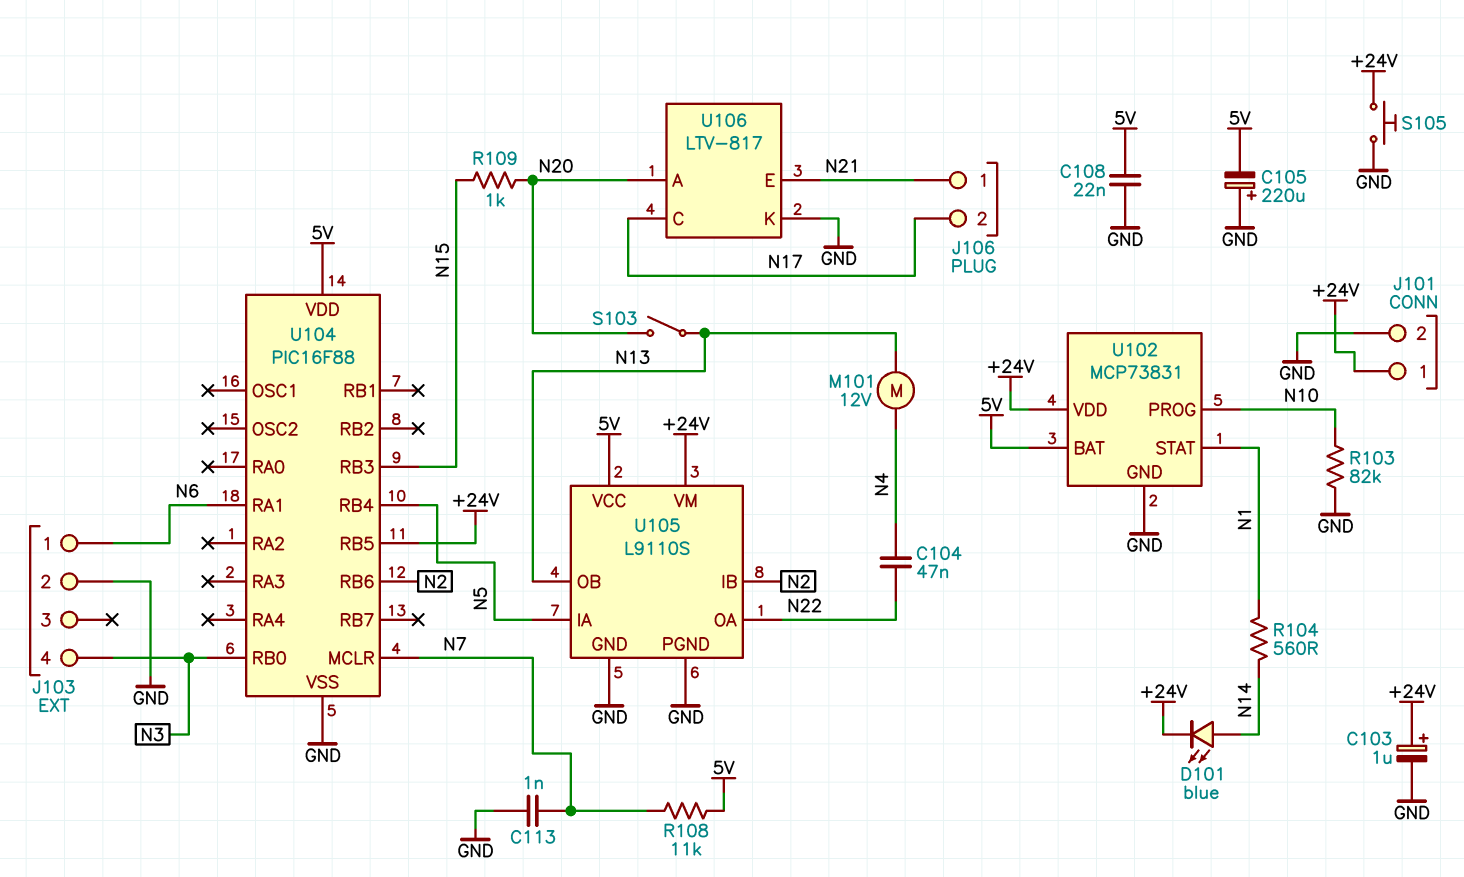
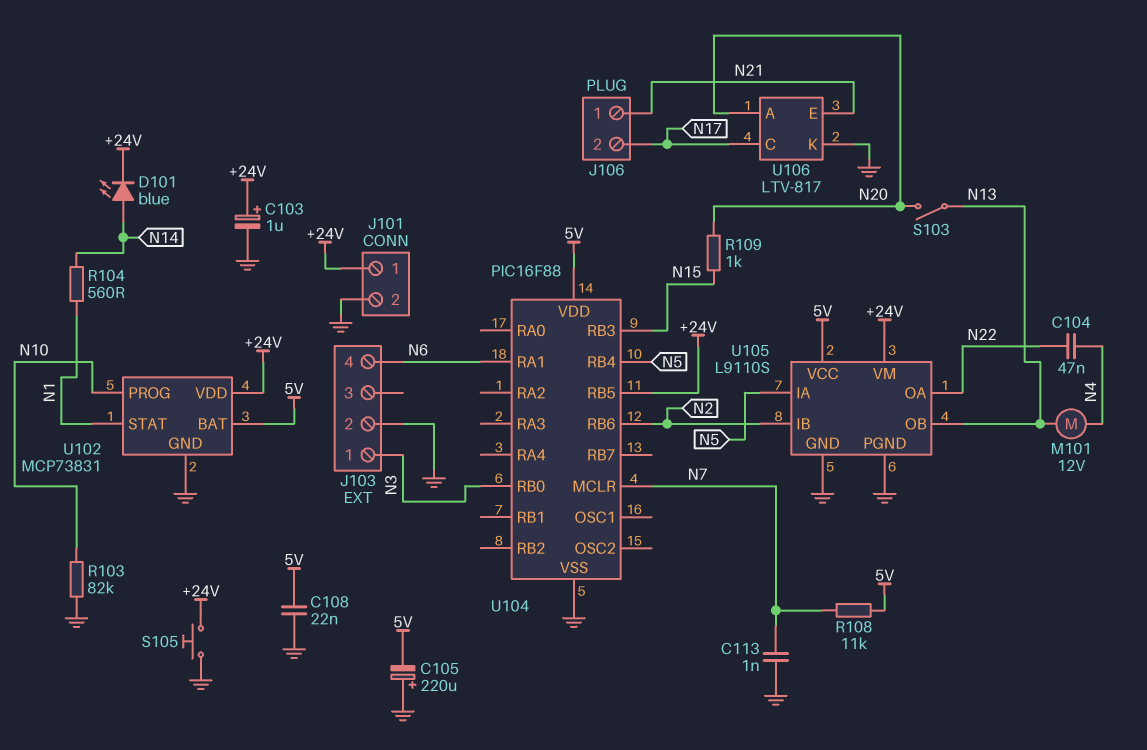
J103 pin 1: N6 -> N3
J103 pin 4: N3 -> N6

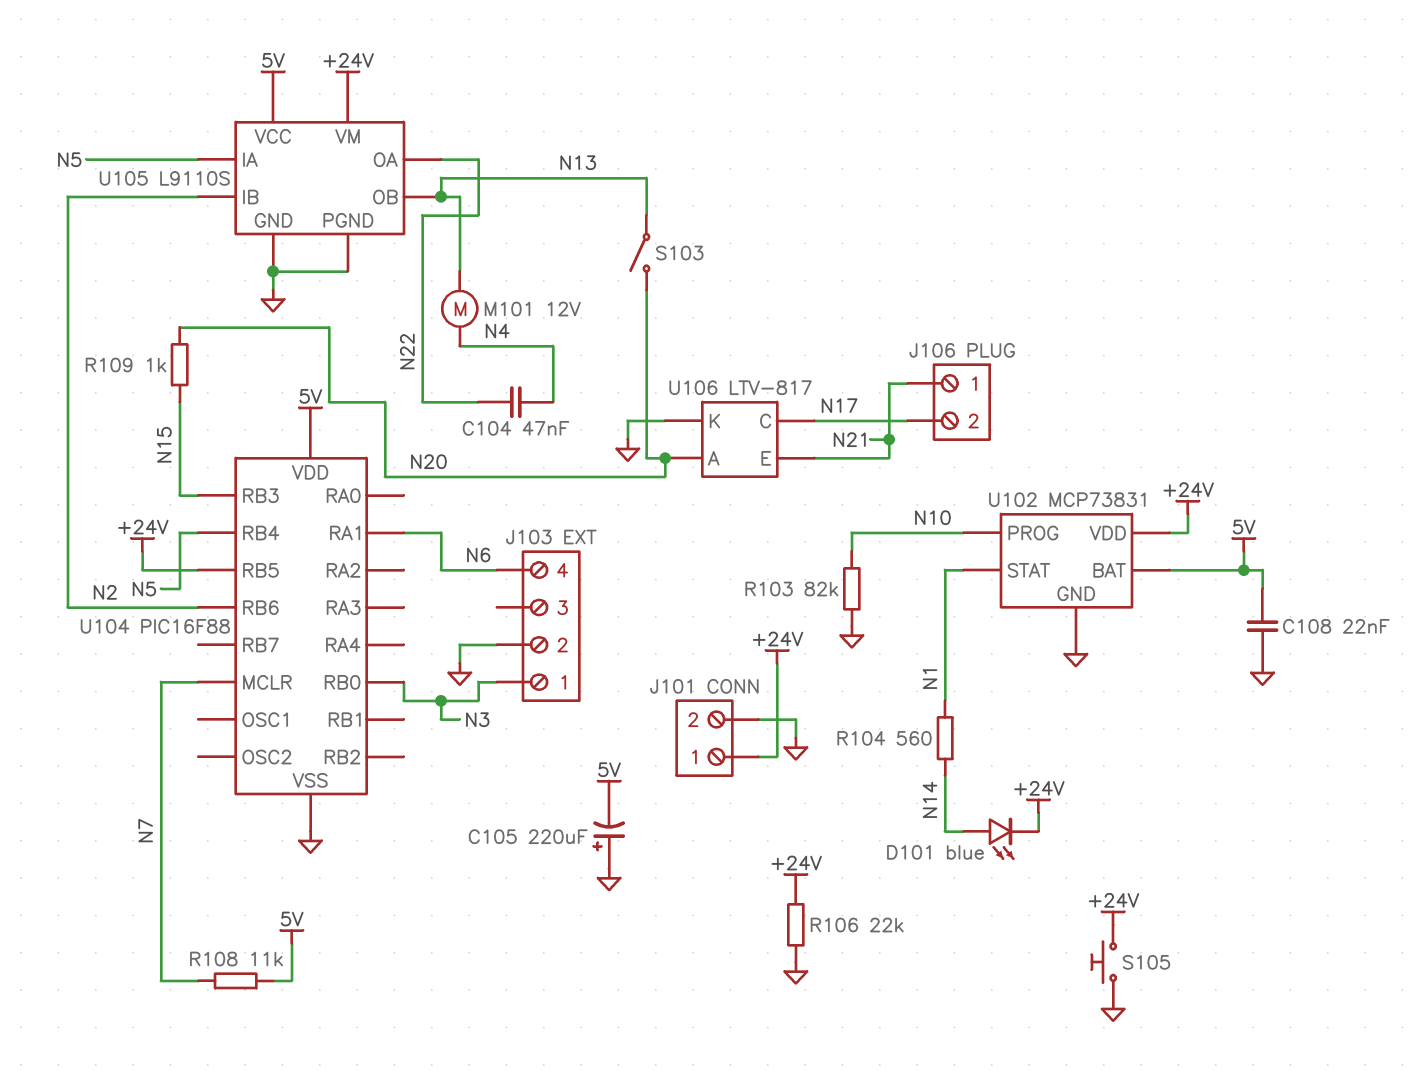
C103: 1uF (plus +24V, minus GND) -> none
C113: 1nF (GND, N7) -> none
R106: none -> 22k (+24V, GND)

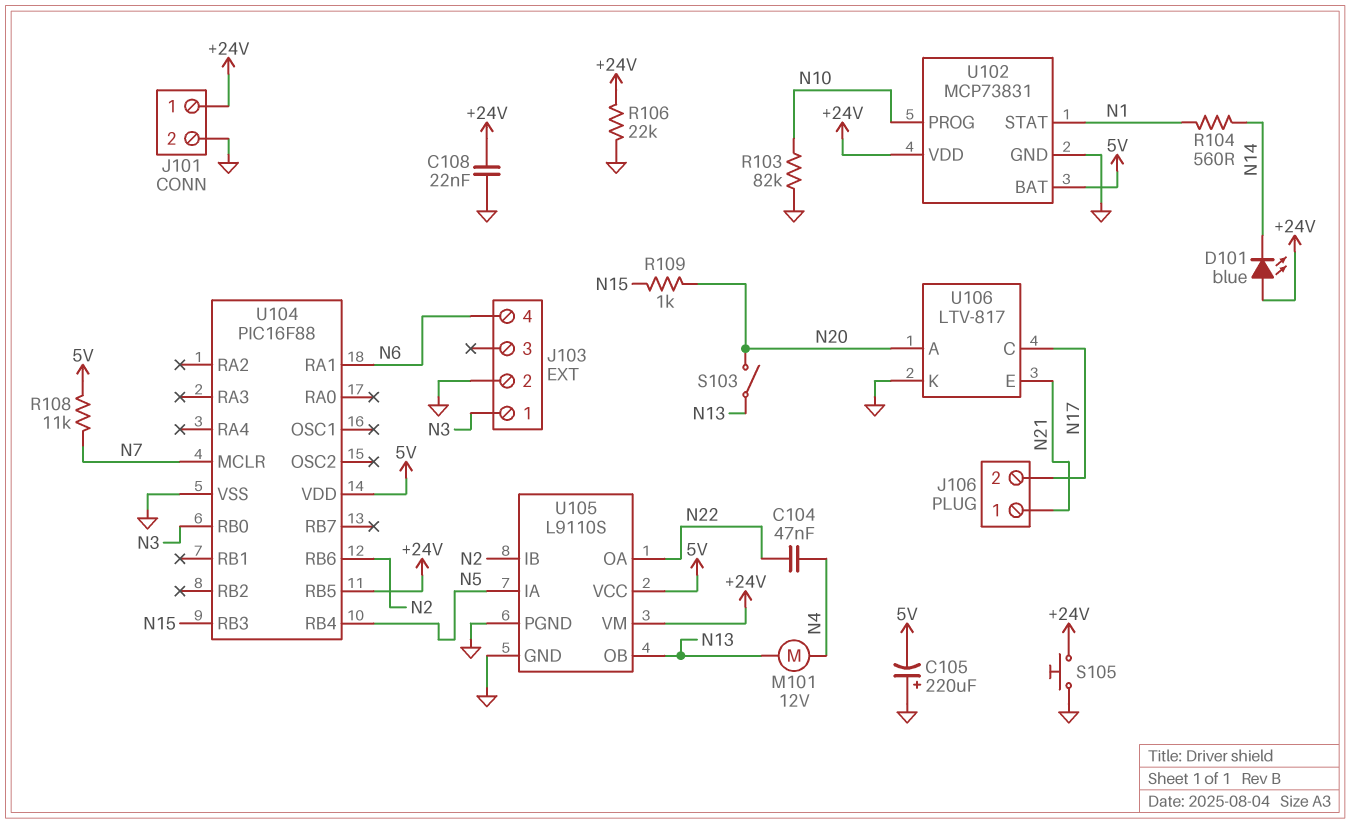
C108: 22nF (5V, GND) -> 22nF (+24V, GND)
D101: LED blue (A N14, K +24V) -> LED blue (A +24V, K N14)

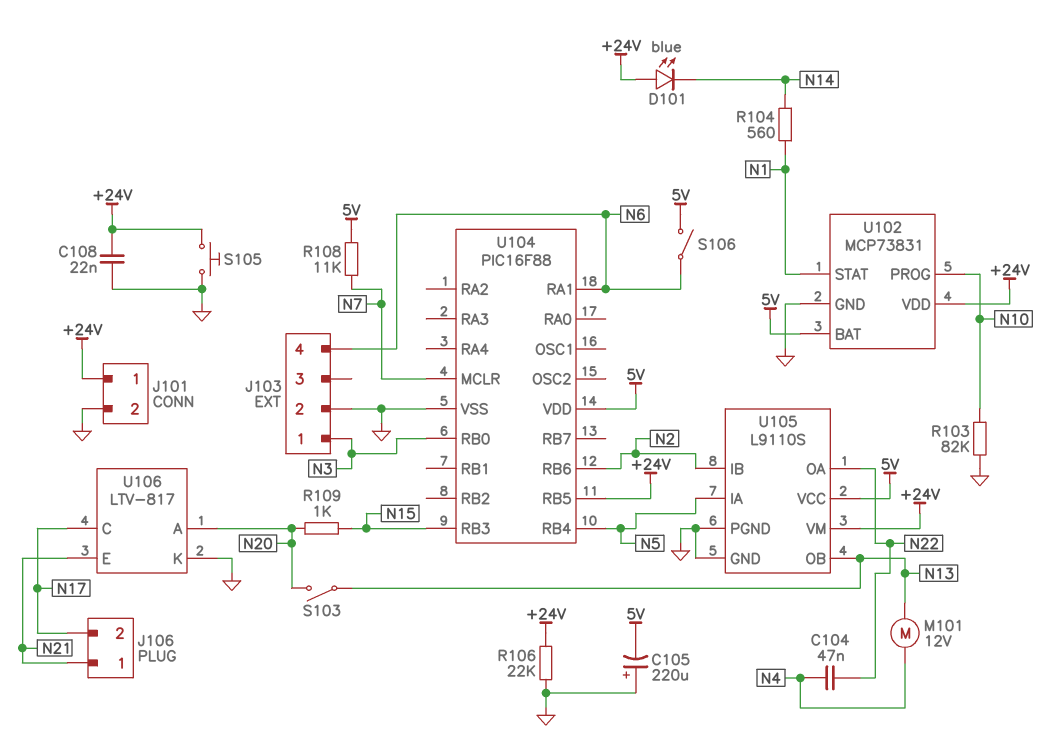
S106: none -> switch (5V, N6)

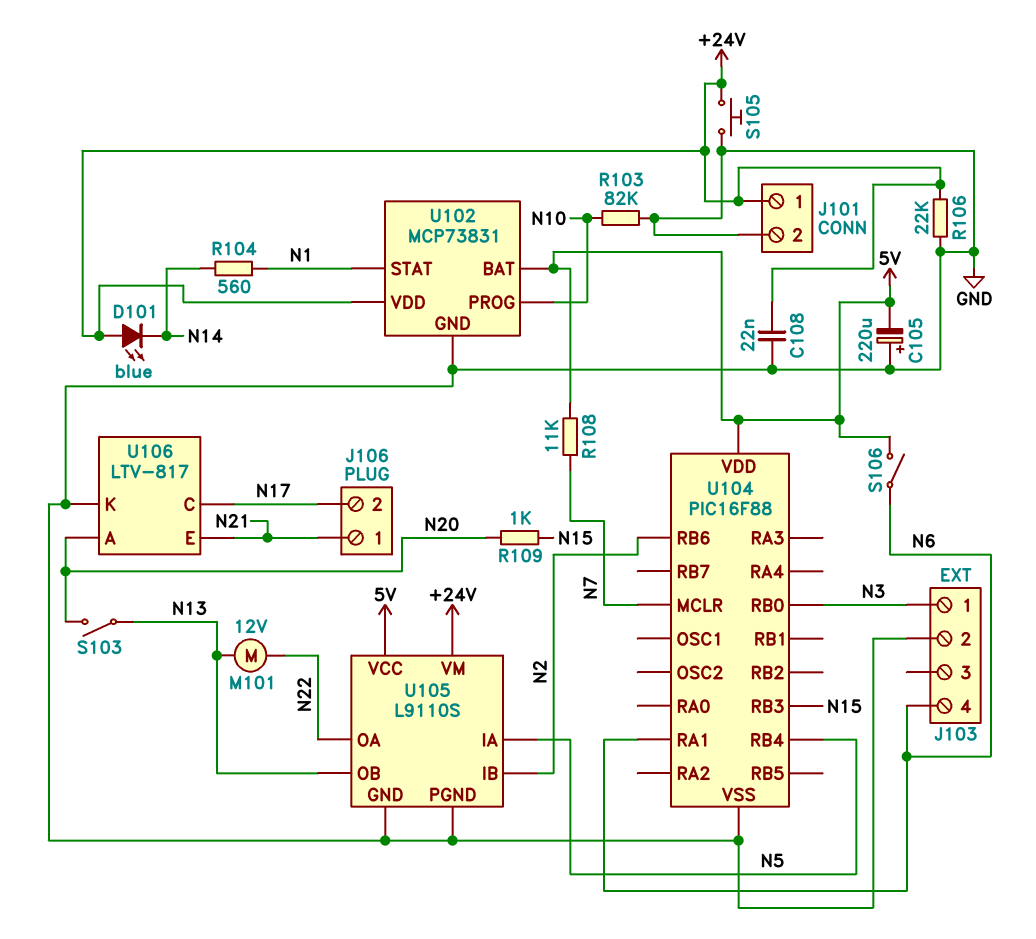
C104: 47nF (N4, N22) -> none
M101: motor 12V (N4, N13) -> motor 12V (N13, N22)
U104 pin RB5: +24V -> none

